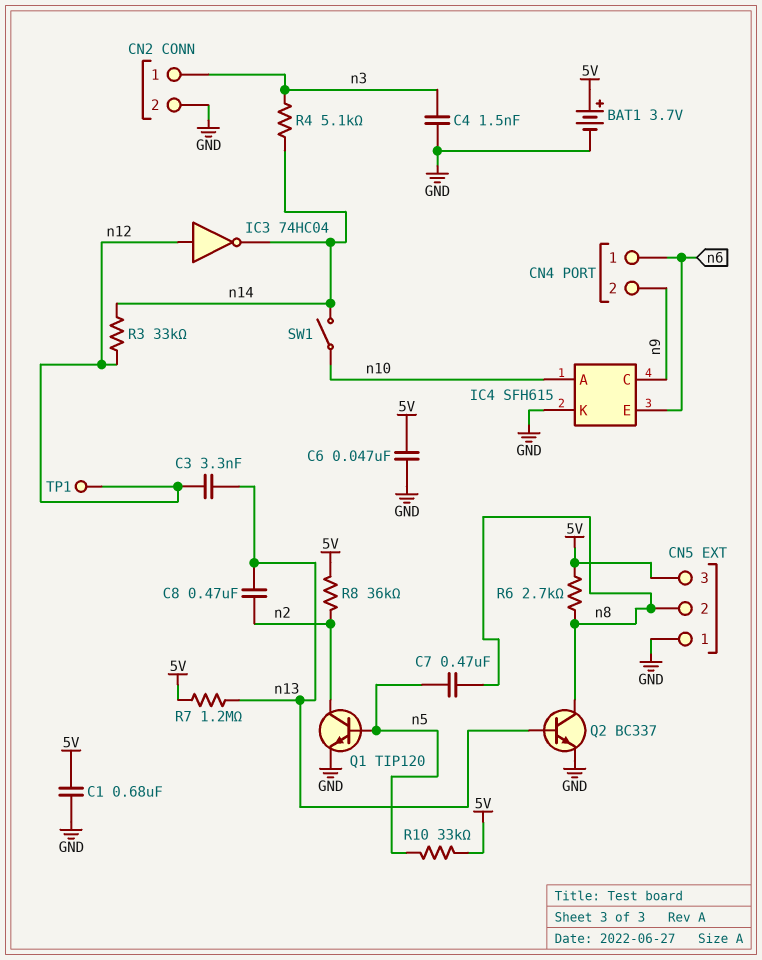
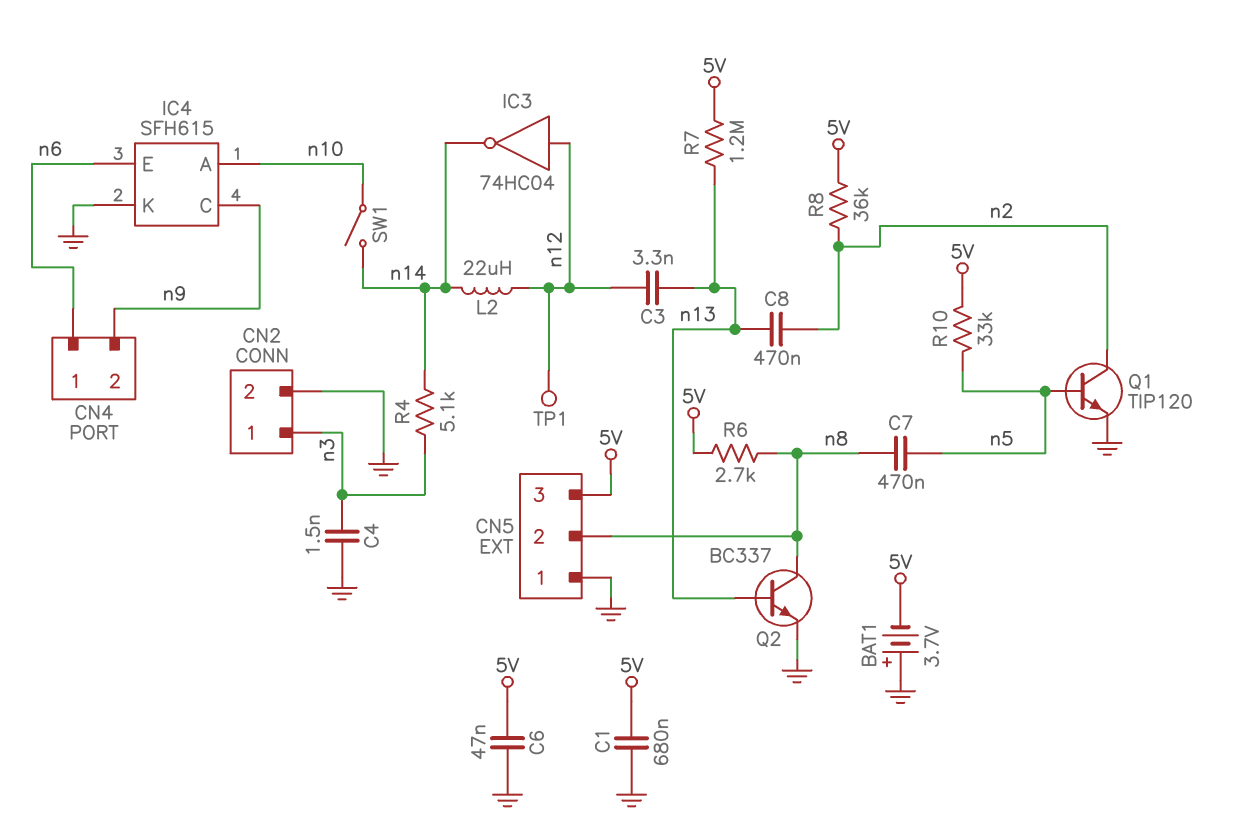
BAT1: 3.7V (plus 5V, minus GND) -> 3.7V (plus GND, minus 5V)
L2: none -> 22uH (n12, n14)
R3: 33k (n12, n14) -> none

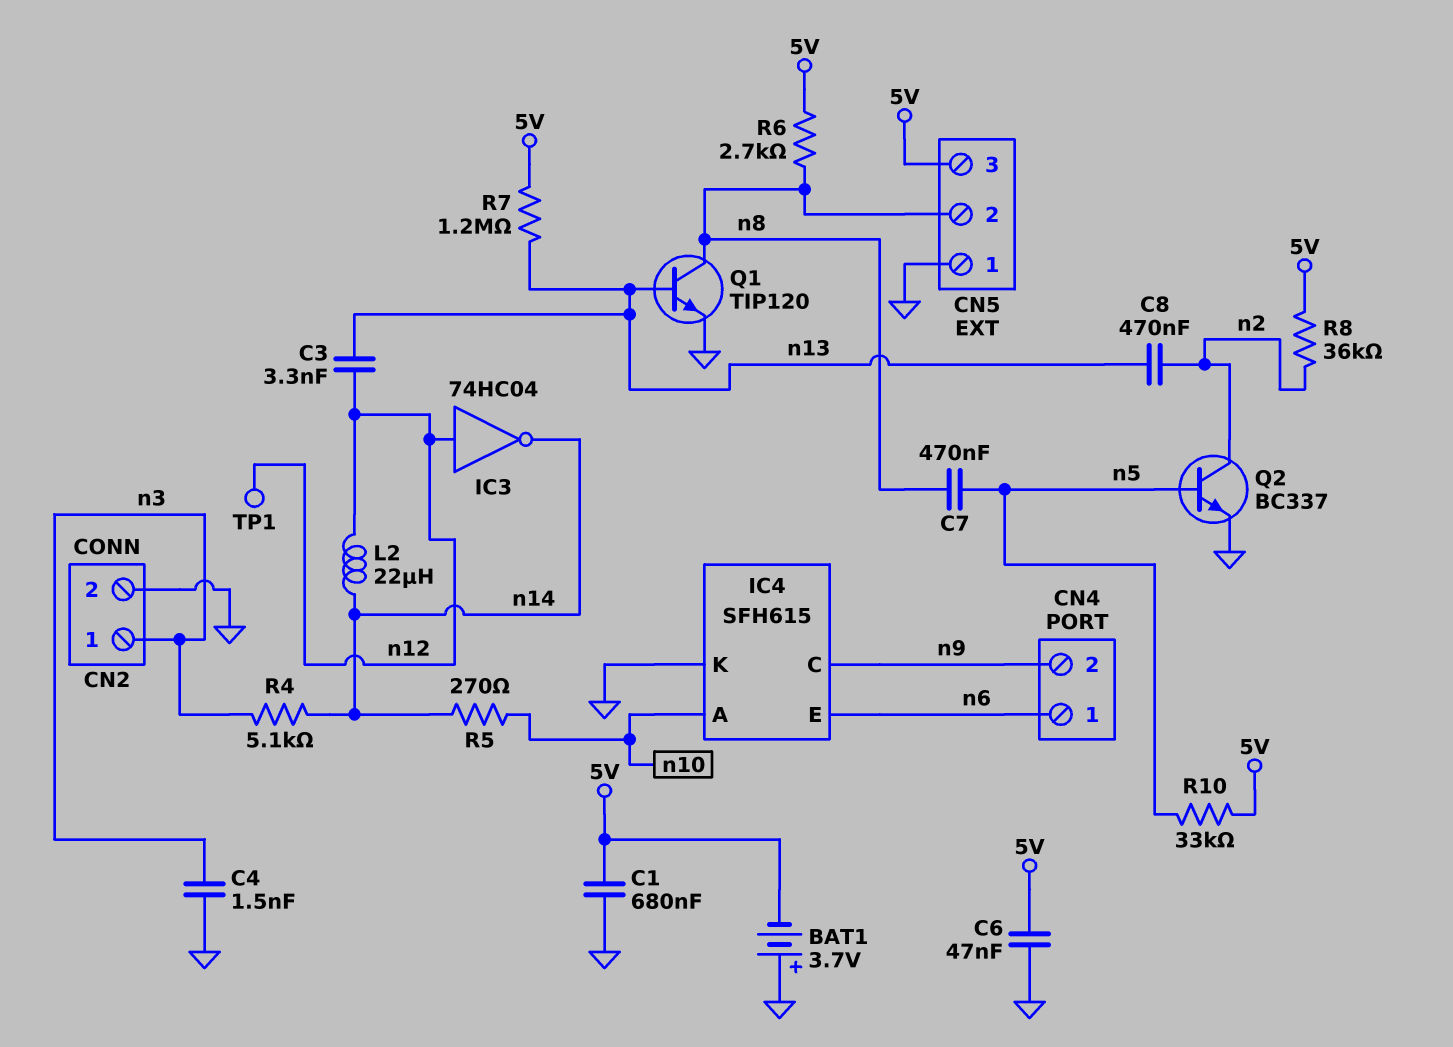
Q1: NPN TIP120 (B n5, C n2, E GND) -> NPN TIP120 (B n13, C n8, E GND)
Q2: NPN BC337 (B n13, C n8, E GND) -> NPN BC337 (B n5, C n2, E GND)
R5: none -> 270 (n10, n14)
SW1: switch (n10, n14) -> none

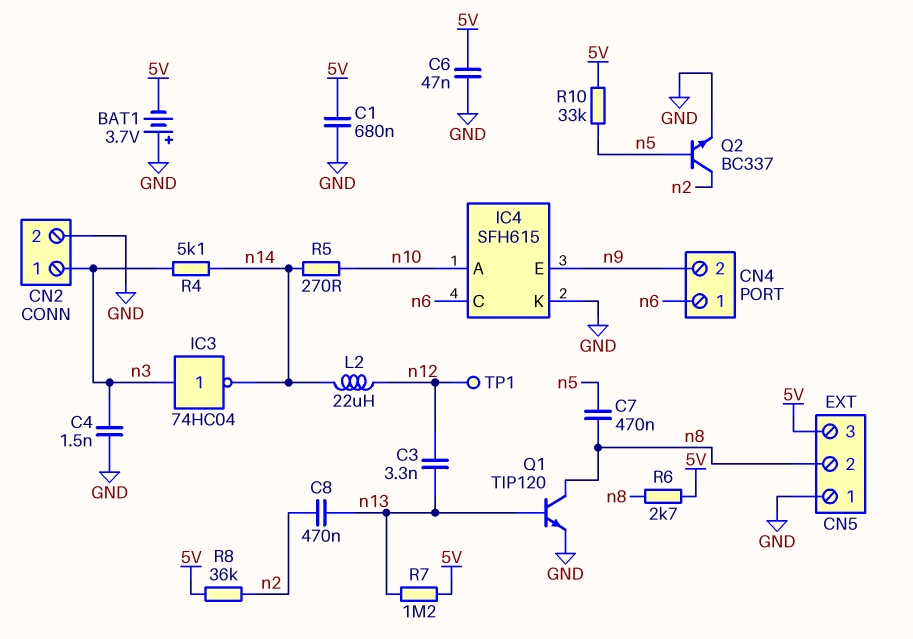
IC3: NOT 74HC04 (in n12, out n14) -> NOT 74HC04 (in n3, out n14)
IC4 pin C: n9 -> n6
IC4 pin E: n6 -> n9

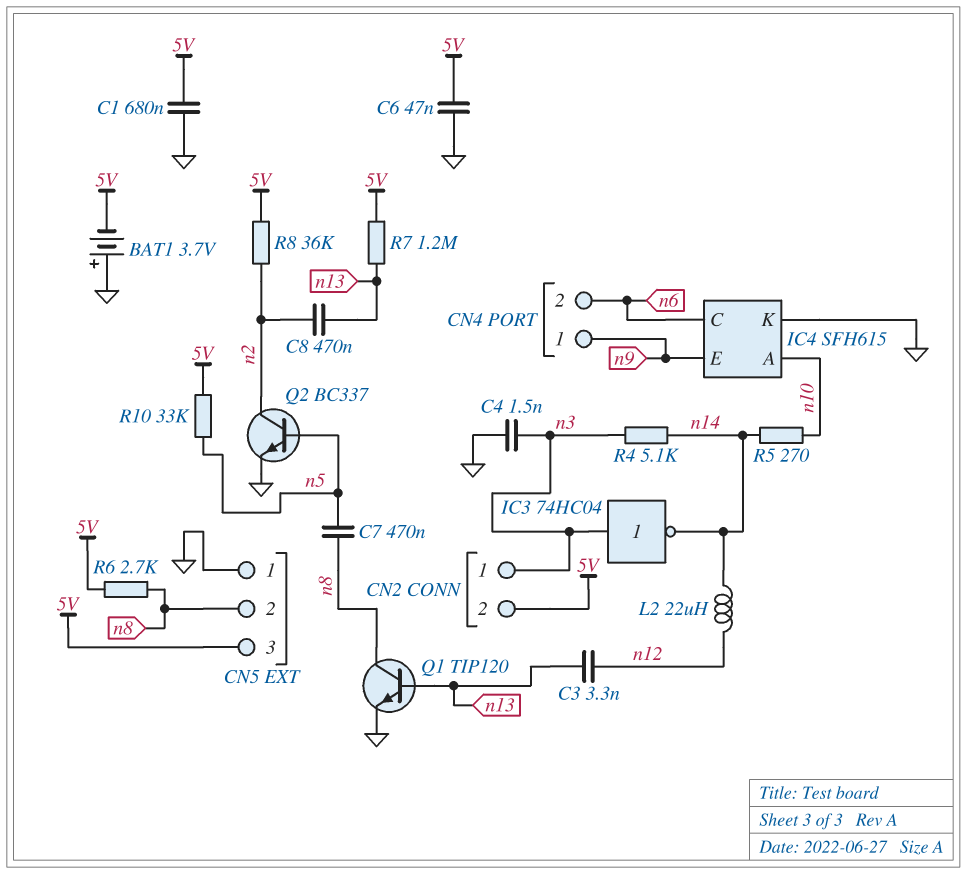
CN2 pin 2: GND -> 5V
CN4 pin 1: n6 -> n9
CN4 pin 2: n9 -> n6
TP1: test point (n12) -> none

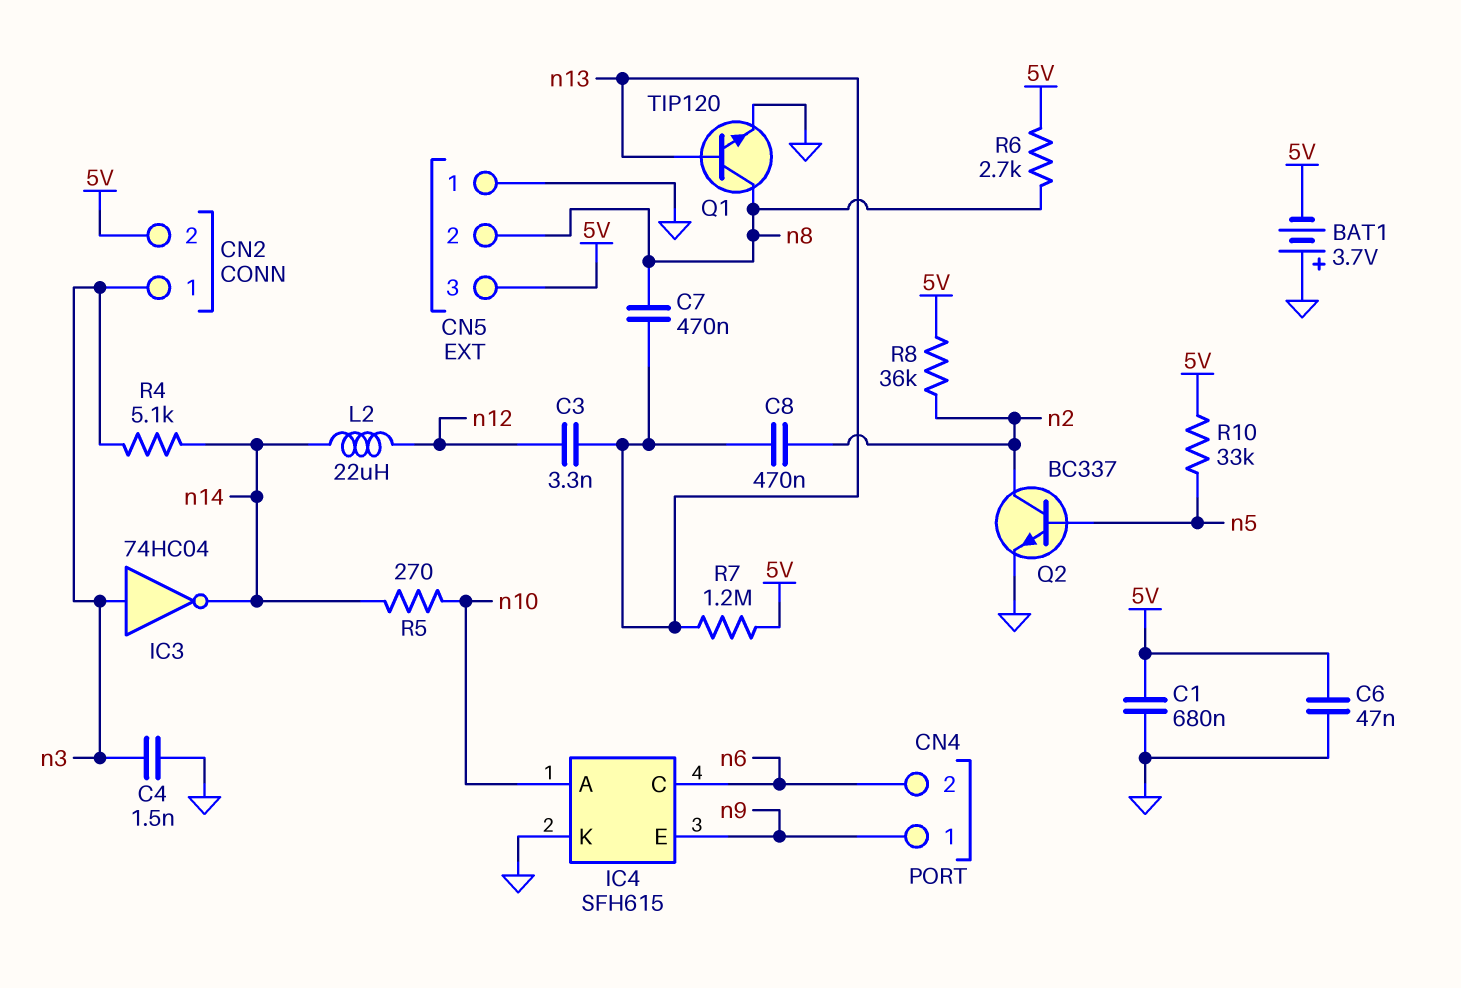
C7: 470nF (n5, n8) -> 470nF (n8, n13)

